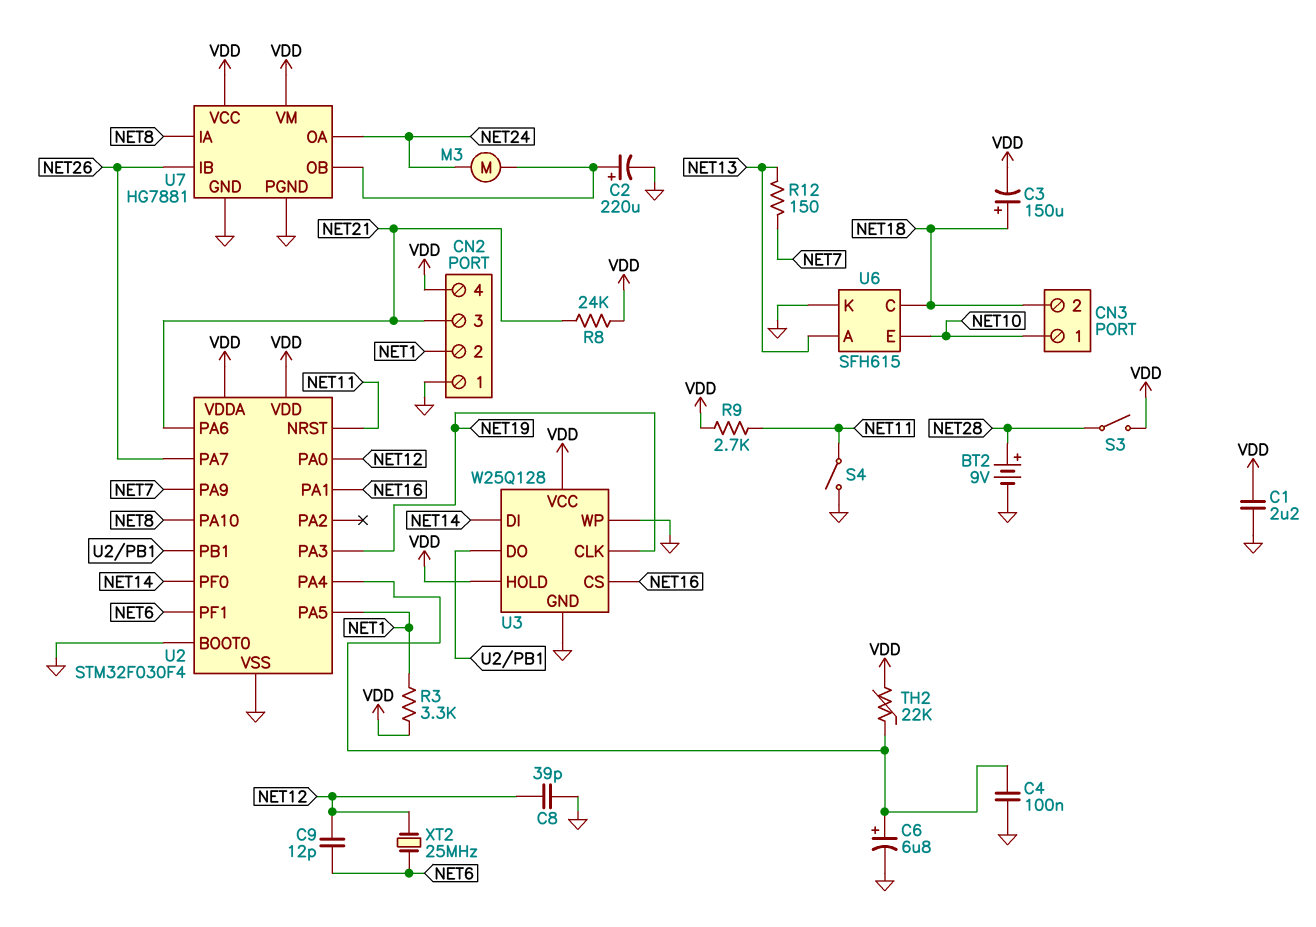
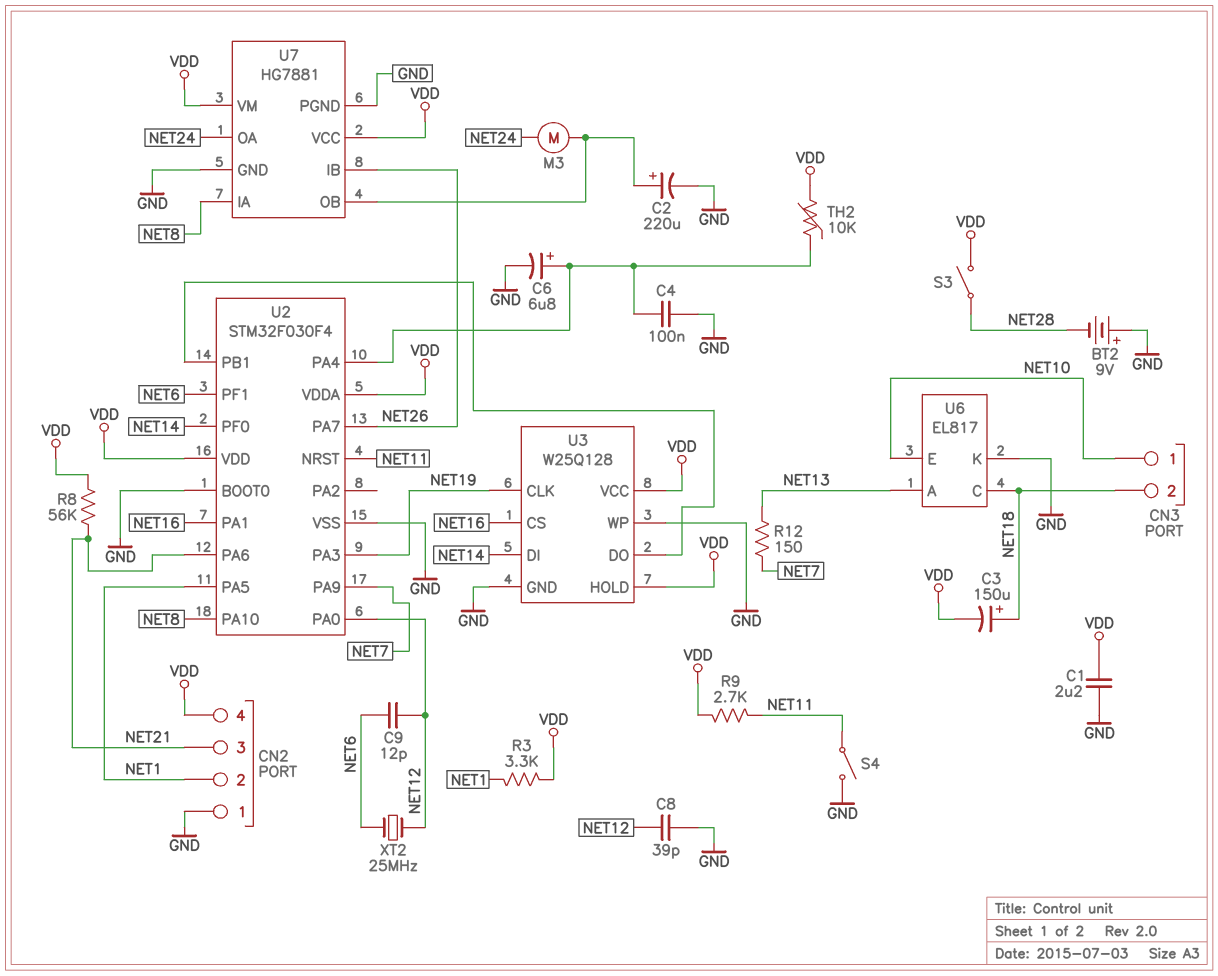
BT2: 9V (plus NET28, minus GND) -> 9V (plus GND, minus NET28)
R8: 24k (NET21, VDD) -> 56k (NET21, VDD)
TH2: 22k (U2/PA4, VDD) -> 10k (U2/PA4, VDD)
U6: SFH615 -> EL817

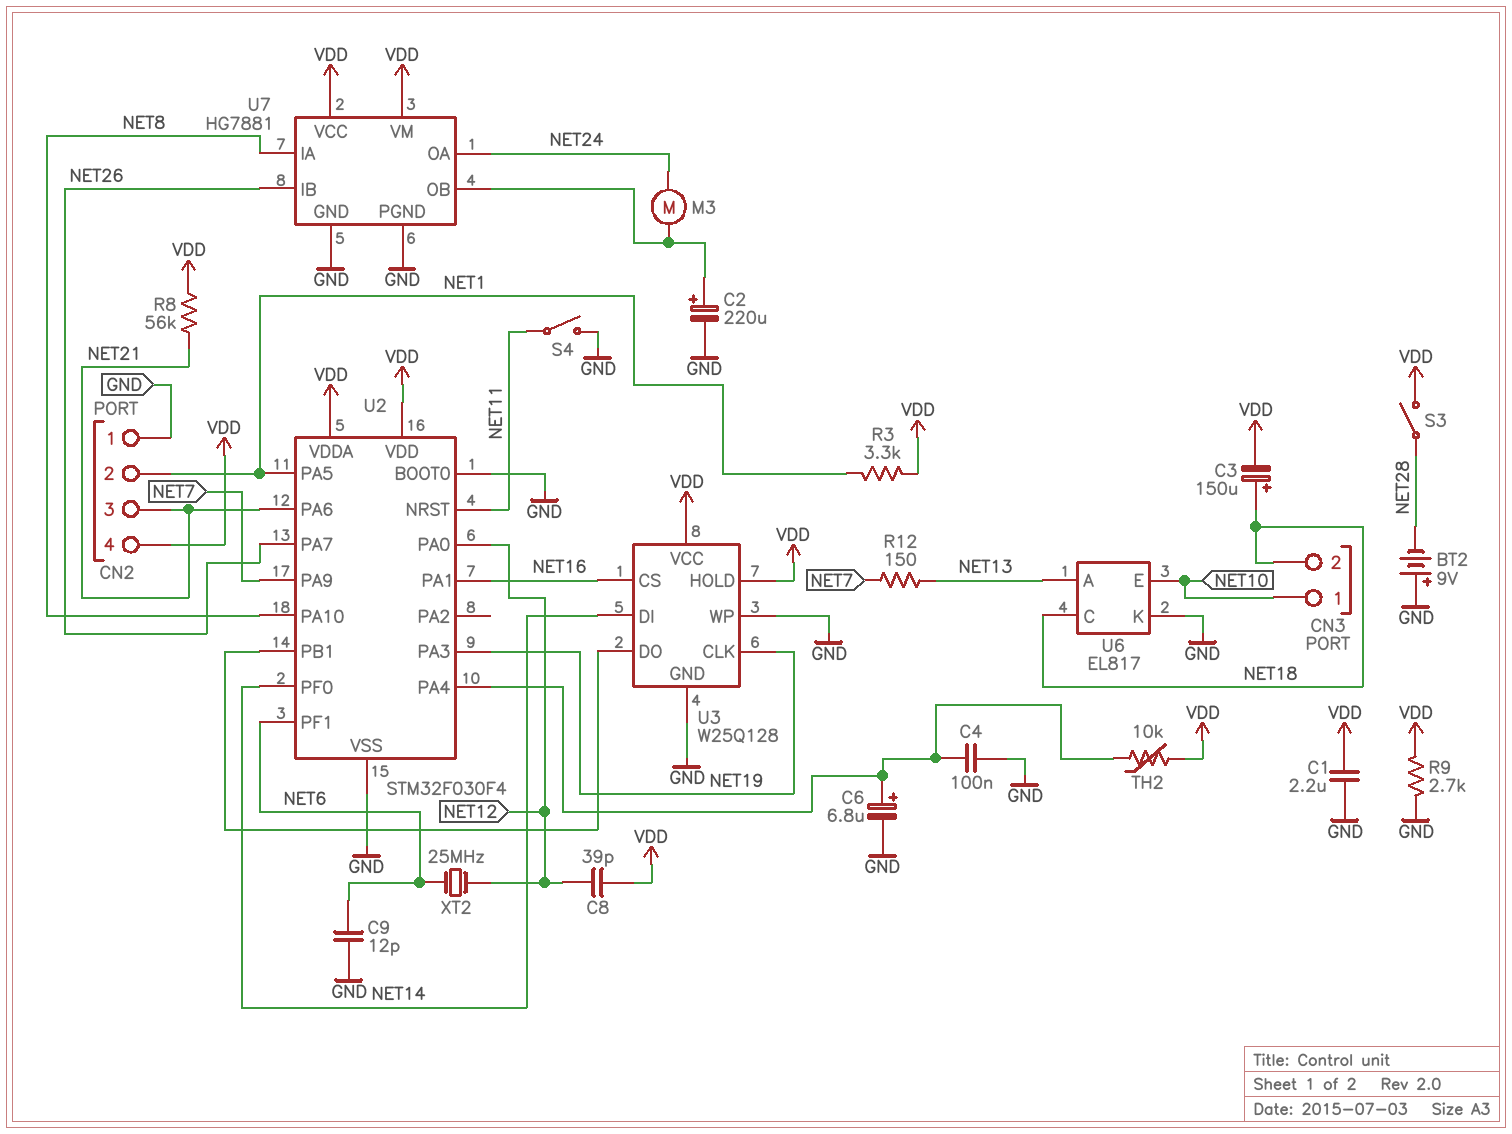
C8: 39pF (GND, NET12) -> 39pF (NET12, VDD)
C9: 12pF (NET6, NET12) -> 12pF (GND, NET6)
R9: 2.7k (NET11, VDD) -> 2.7k (GND, VDD)

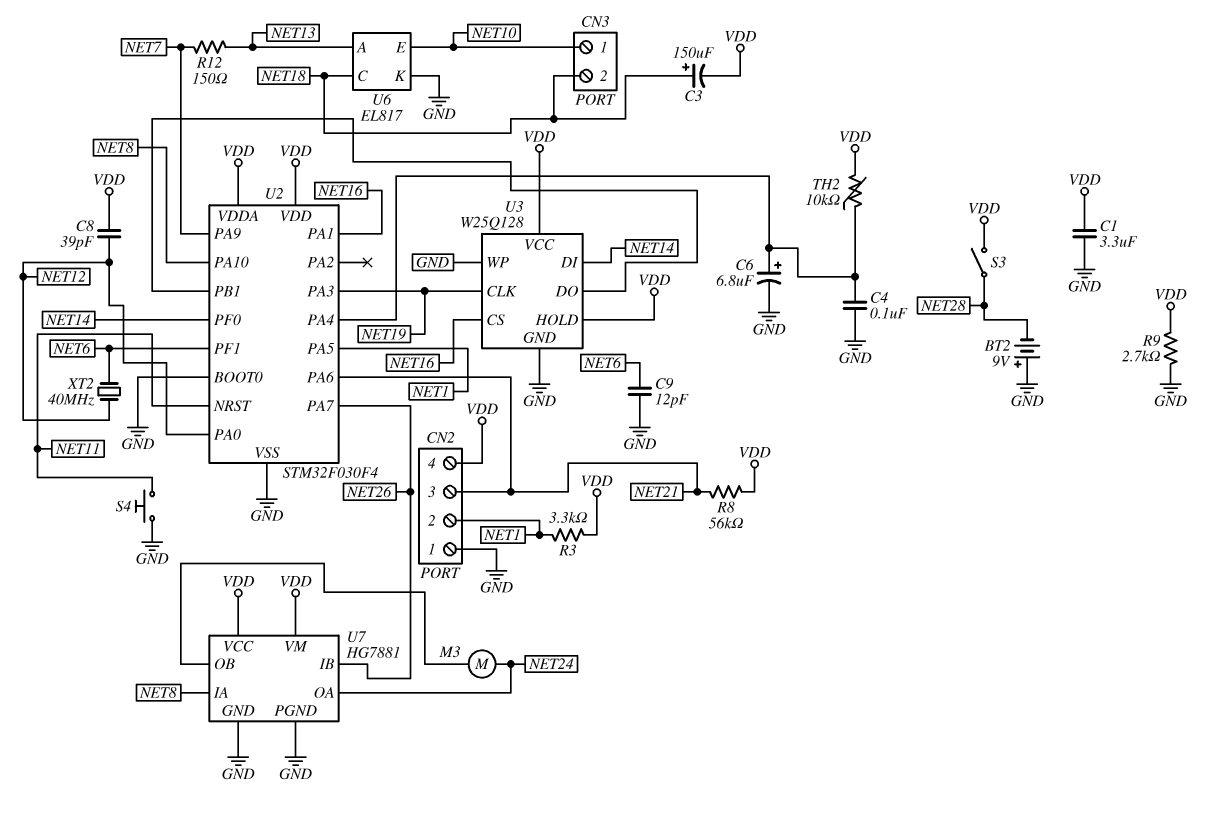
C1: 2.2uF (GND, VDD) -> 3.3uF (GND, VDD)
C2: 220uF (plus U7/OB, minus GND) -> none
S4: switch (GND, NET11) -> button (GND, NET11)
XT2: 25MHz (NET6, NET12) -> 40MHz (NET6, NET12)

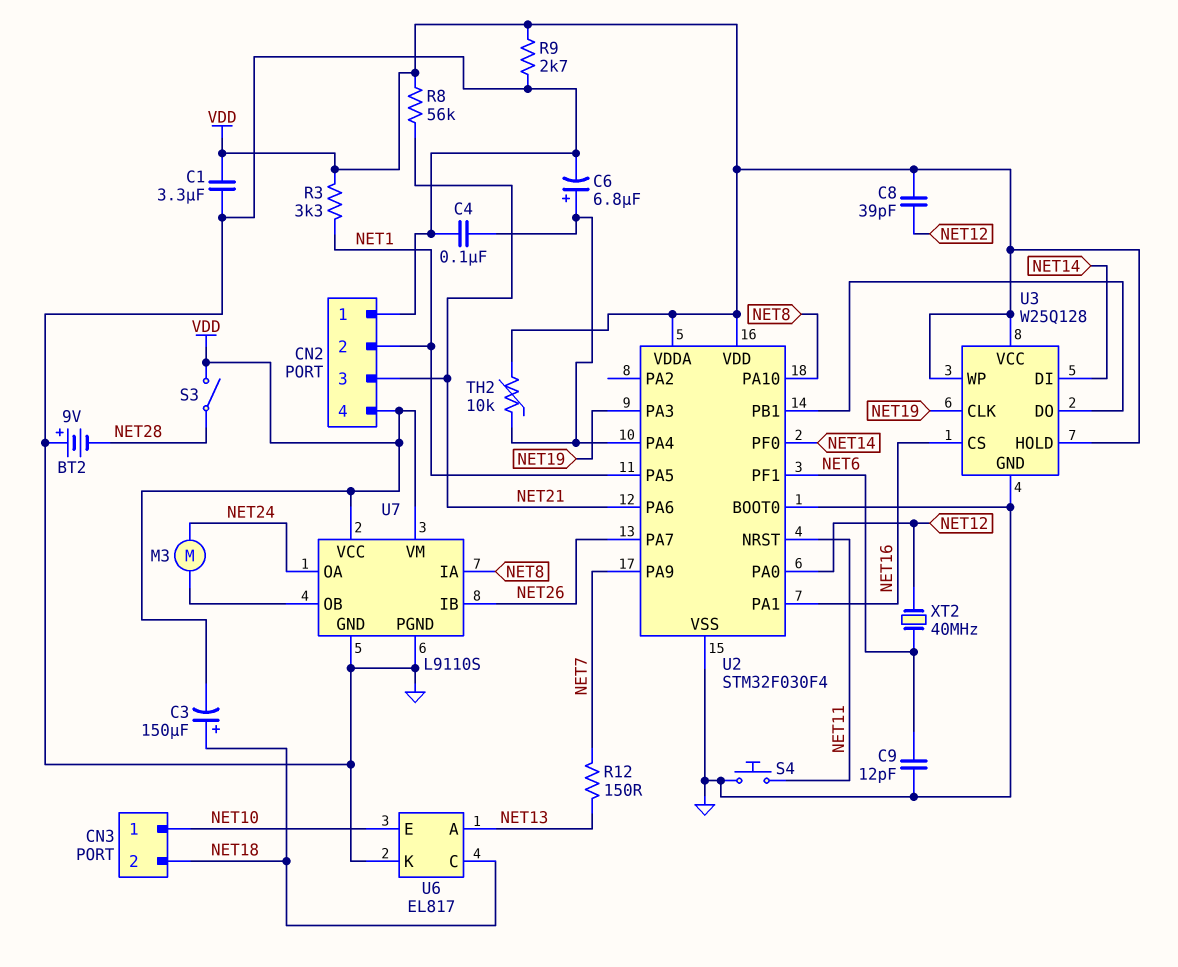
U3 pin WP: GND -> VDD
U7: HG7881 -> L9110S

